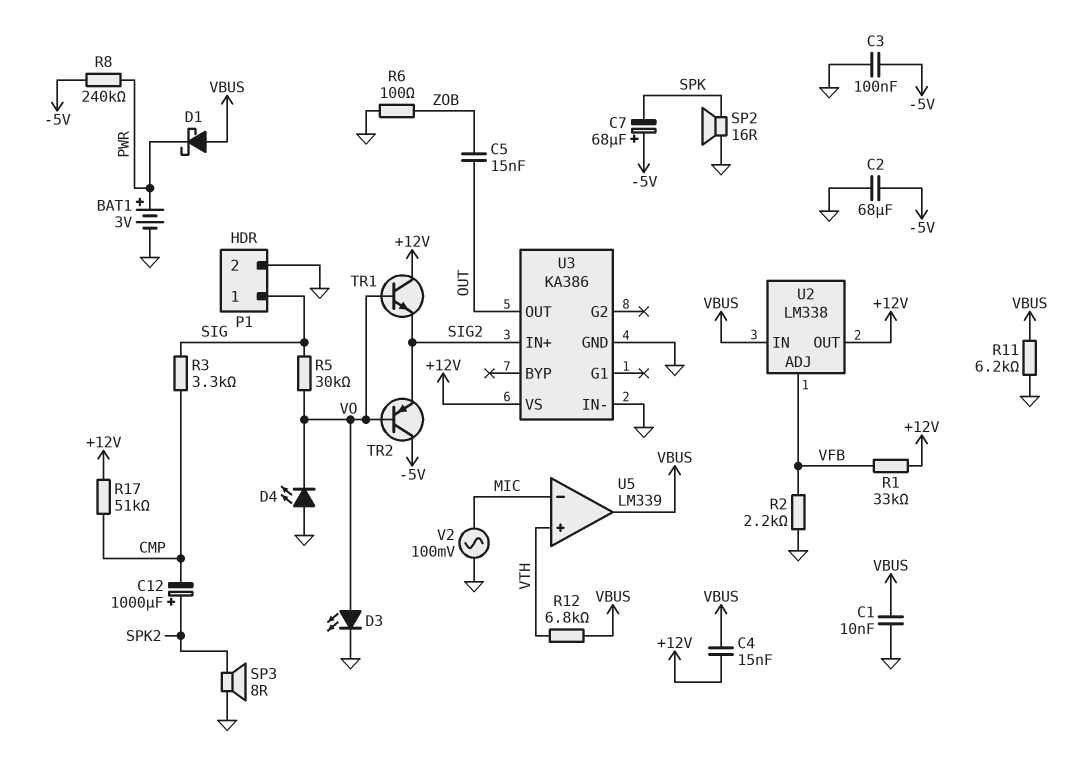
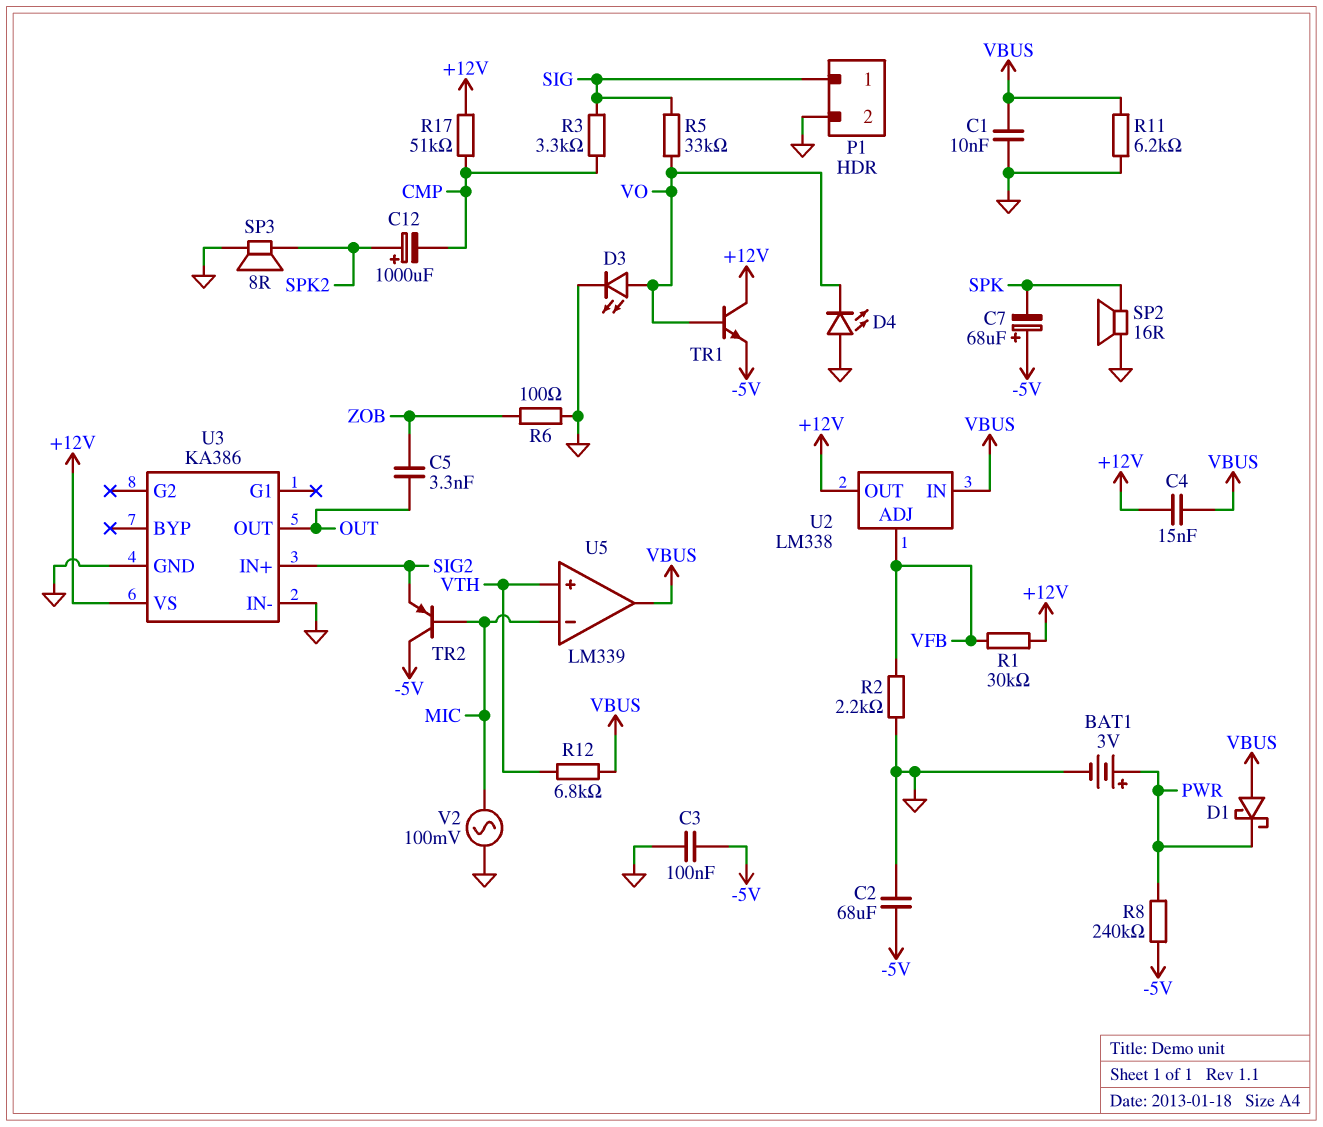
C5: 15nF (OUT, ZOB) -> 3.3nF (OUT, ZOB)
R1: 33k (+12V, VFB) -> 30k (+12V, VFB)
R5: 30k (SIG, VO) -> 33k (SIG, VO)
TR1: NPN (B VO, C +12V, E SIG2) -> NPN (B VO, C +12V, E -5V)
TR2: PNP (B VO, C -5V, E SIG2) -> PNP (B MIC, C -5V, E SIG2)

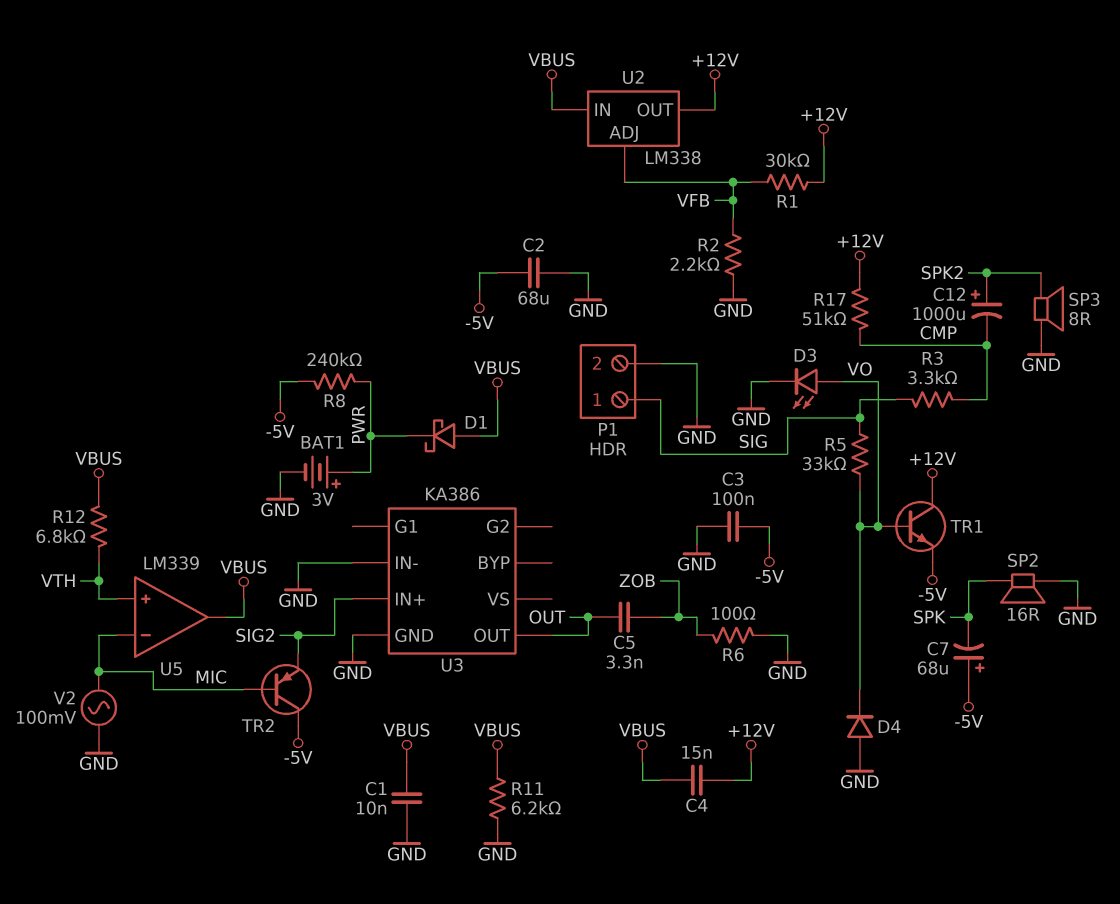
D4: LED (A GND, K VO) -> diode (A GND, K VO)
U3 pin VS: +12V -> none

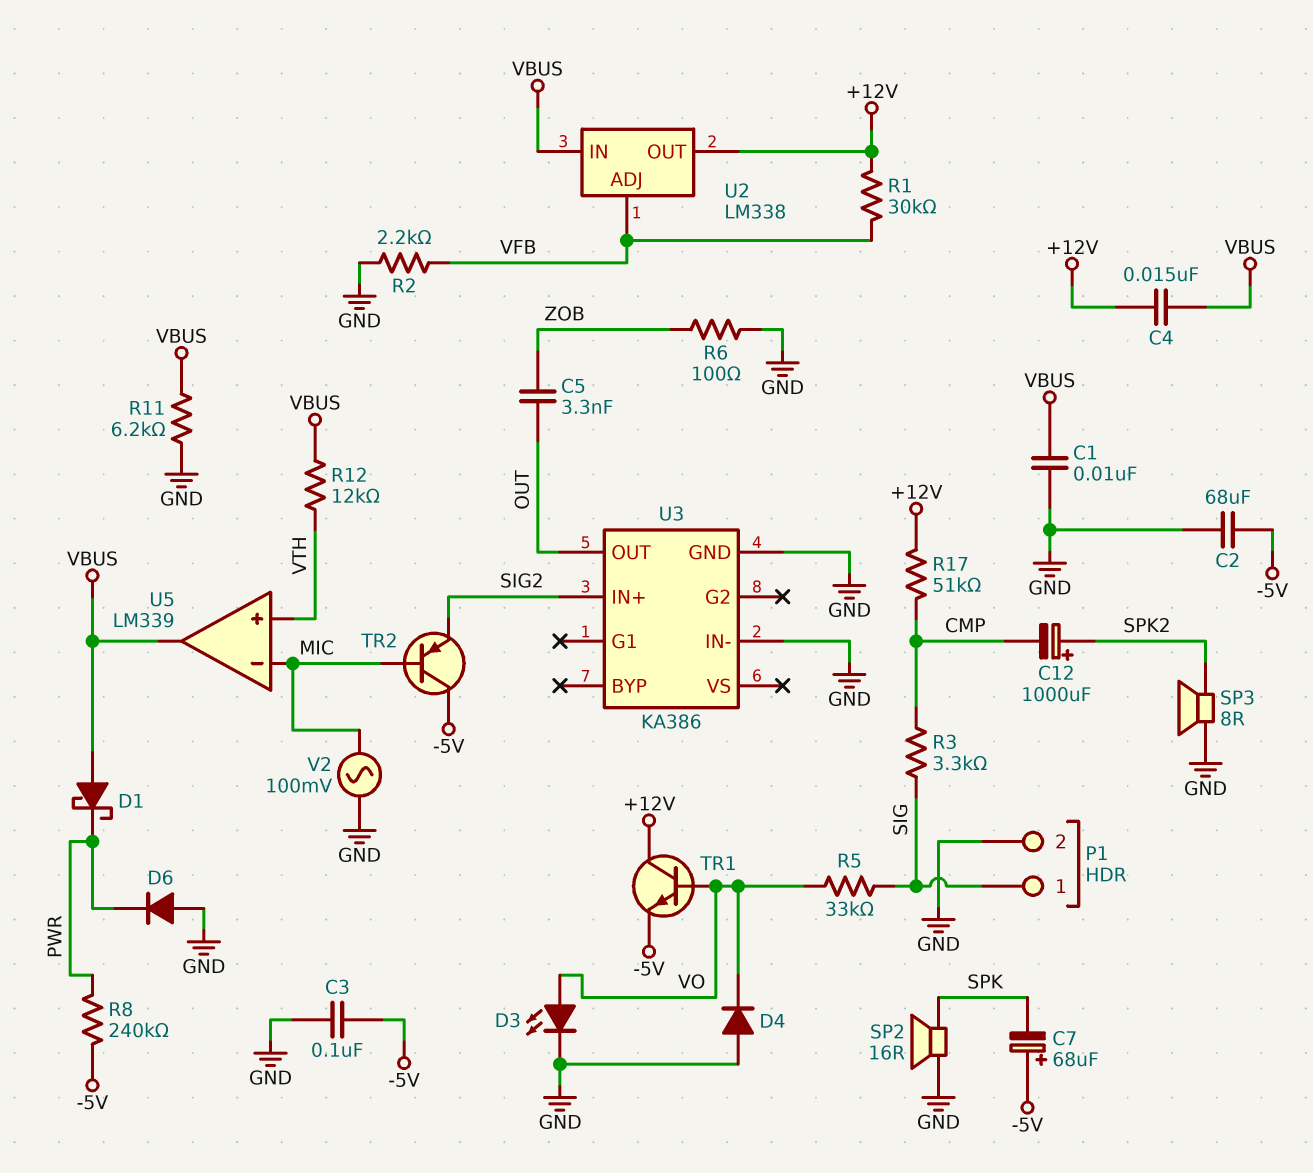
BAT1: 3V (plus PWR, minus GND) -> none
D6: none -> diode (A GND, K PWR)
R12: 6.8k (VBUS, VTH) -> 12k (VBUS, VTH)

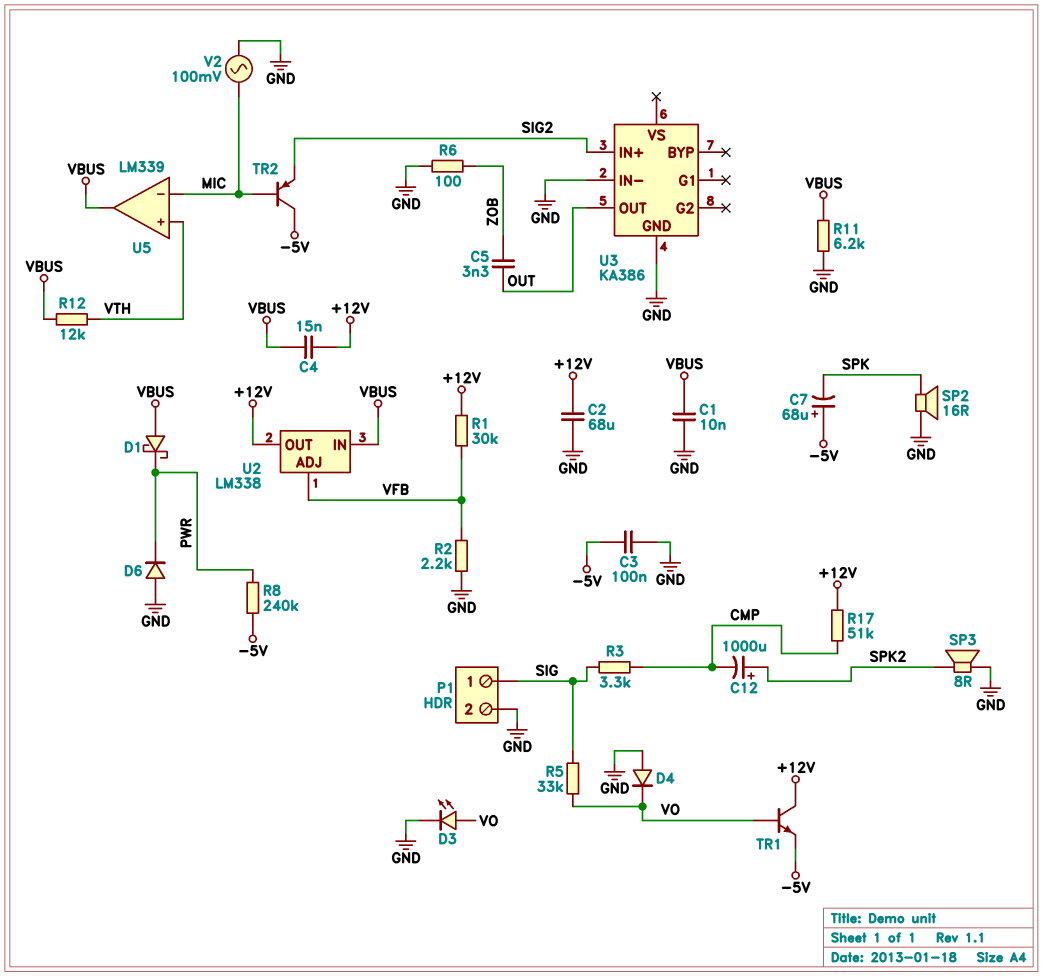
C2: 68uF (-5V, GND) -> 68uF (+12V, GND)

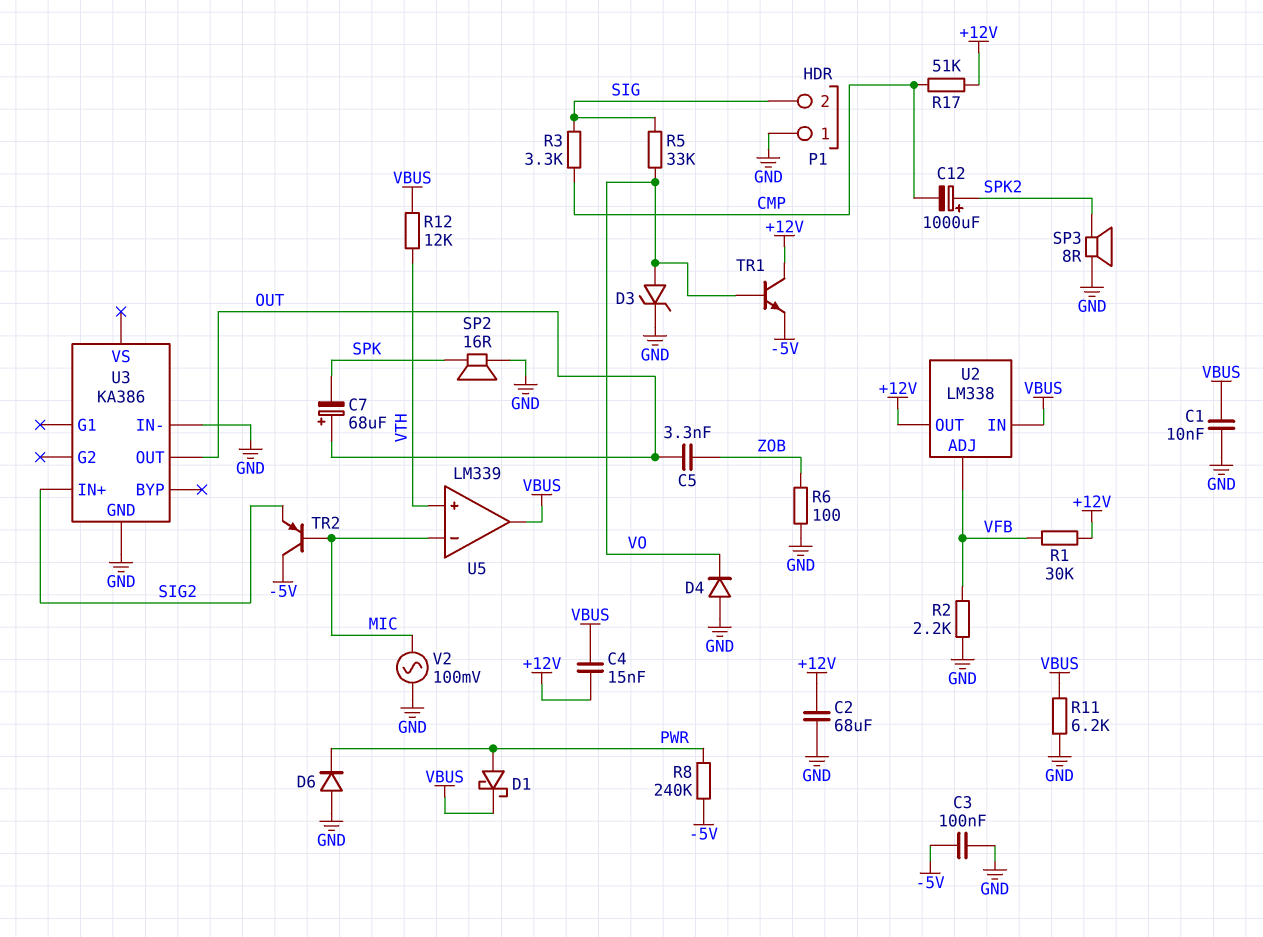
C7: 68uF (plus -5V, minus SPK) -> 68uF (plus OUT, minus SPK)
D1: schottky (A VBUS, K PWR) -> schottky (A PWR, K VBUS)
D3: LED (A VO, K GND) -> zener (A VO, K GND)
P1 pin 1: SIG -> GND
P1 pin 2: GND -> SIG

